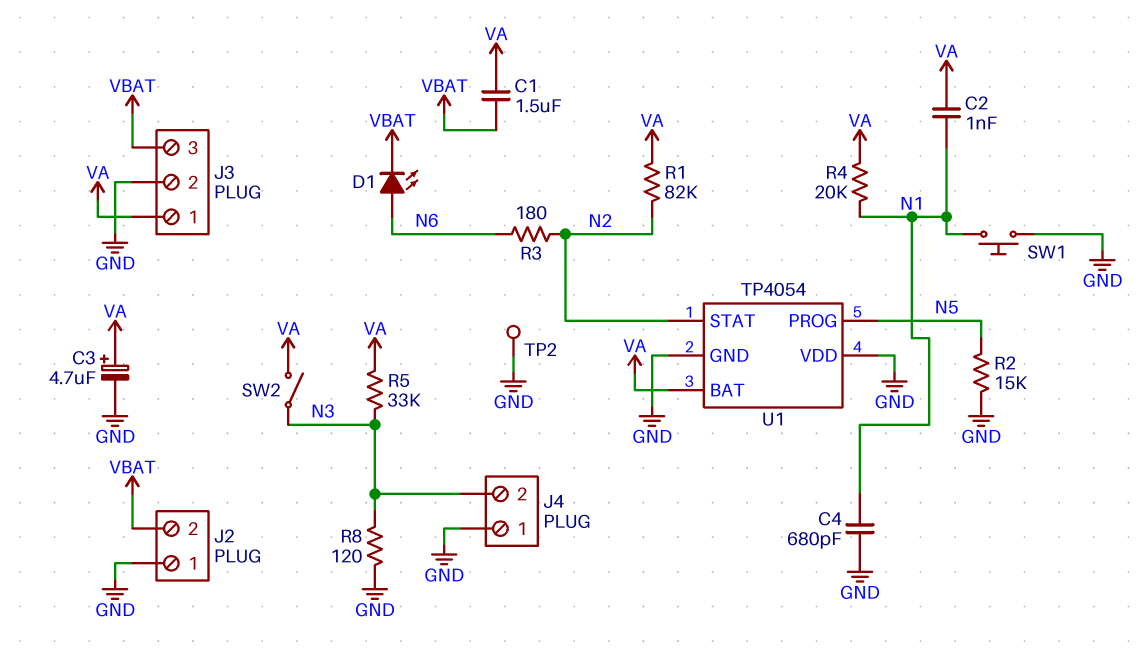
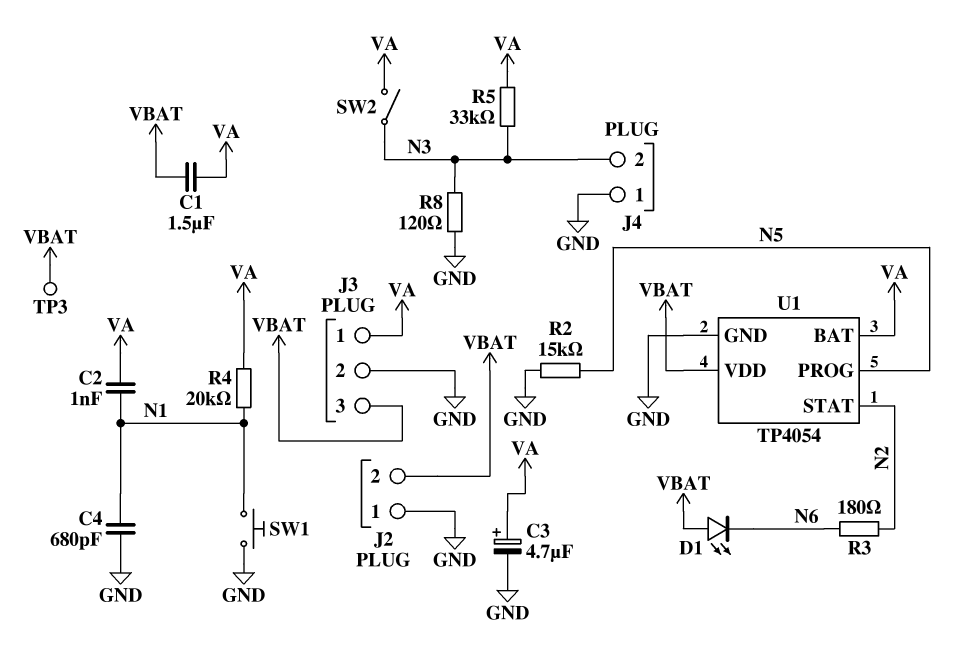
D1: LED (A N6, K VBAT) -> LED (A VBAT, K N6)
R1: 82k (N2, VA) -> none
TP2: test point (GND) -> none
TP3: none -> test point (VBAT)
U1 pin VDD: GND -> VBAT

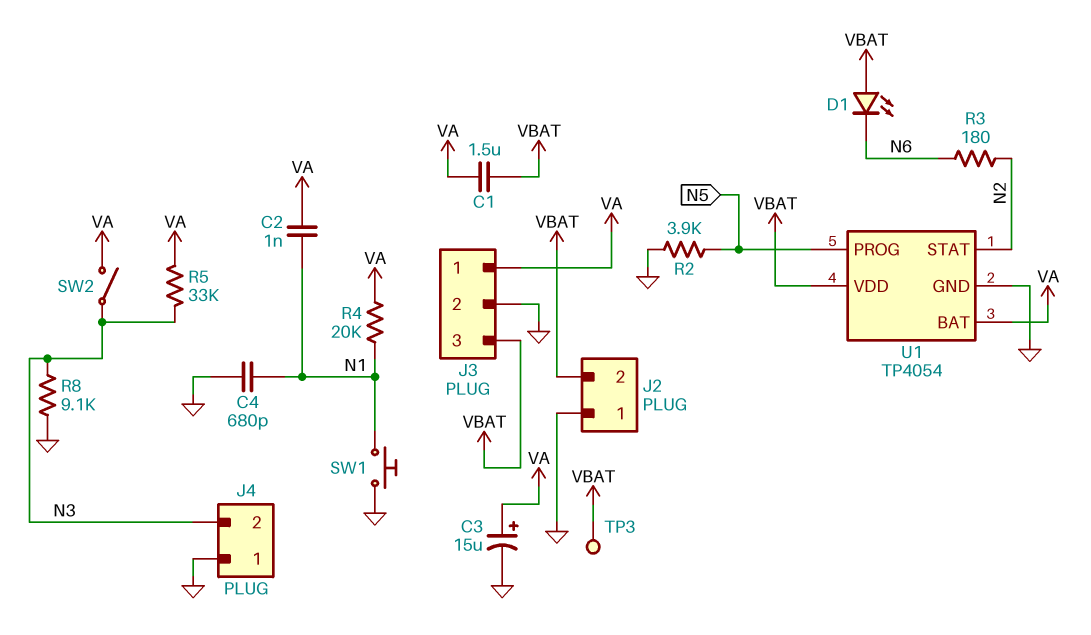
C3: 4.7uF (plus VA, minus GND) -> 15uF (plus VA, minus GND)
R2: 15k (GND, N5) -> 3.9k (GND, N5)
R8: 120 (GND, N3) -> 9.1k (GND, N3)

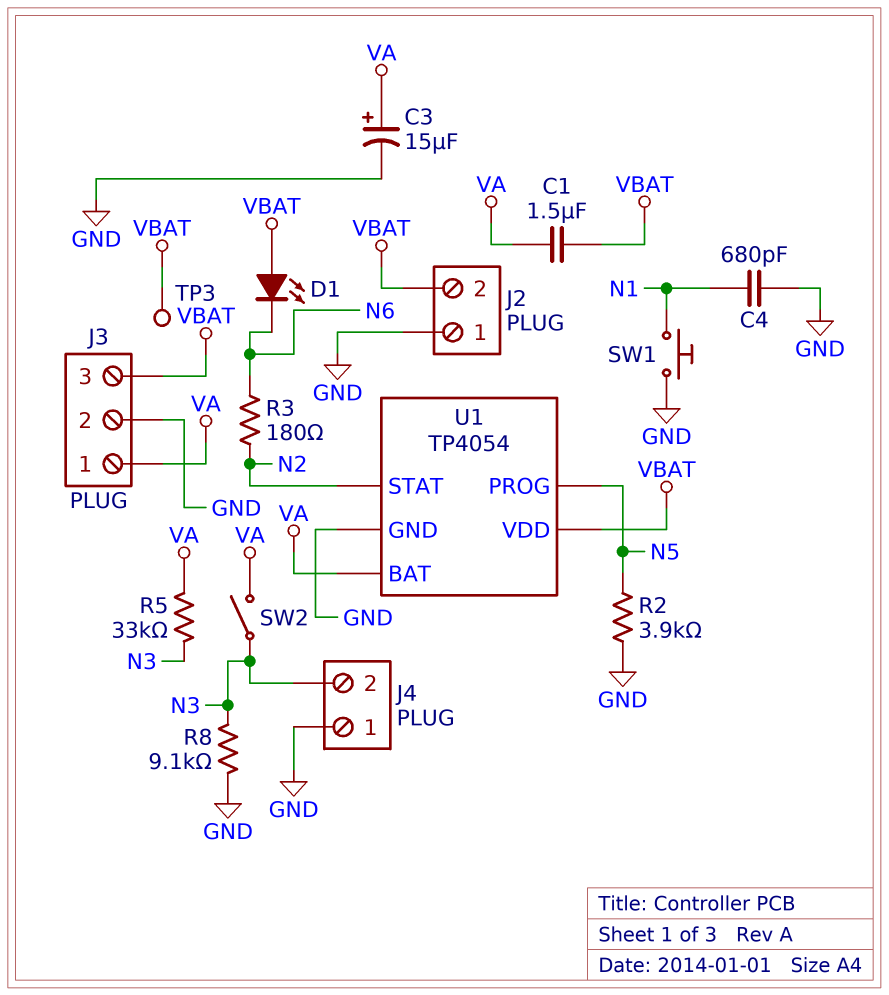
C2: 1nF (N1, VA) -> none
R4: 20k (N1, VA) -> none

